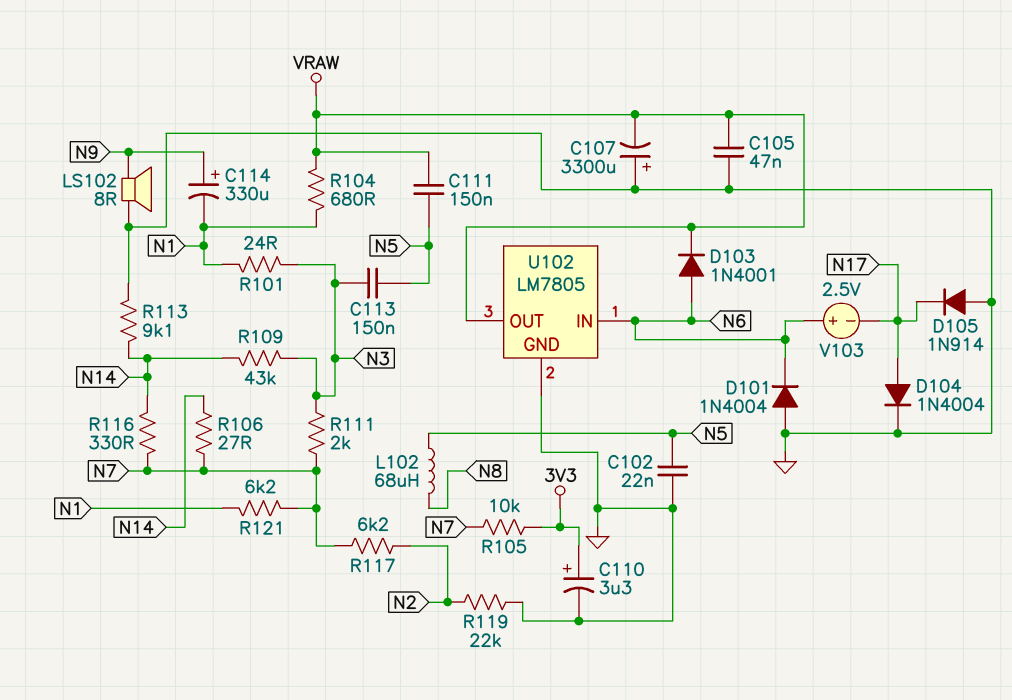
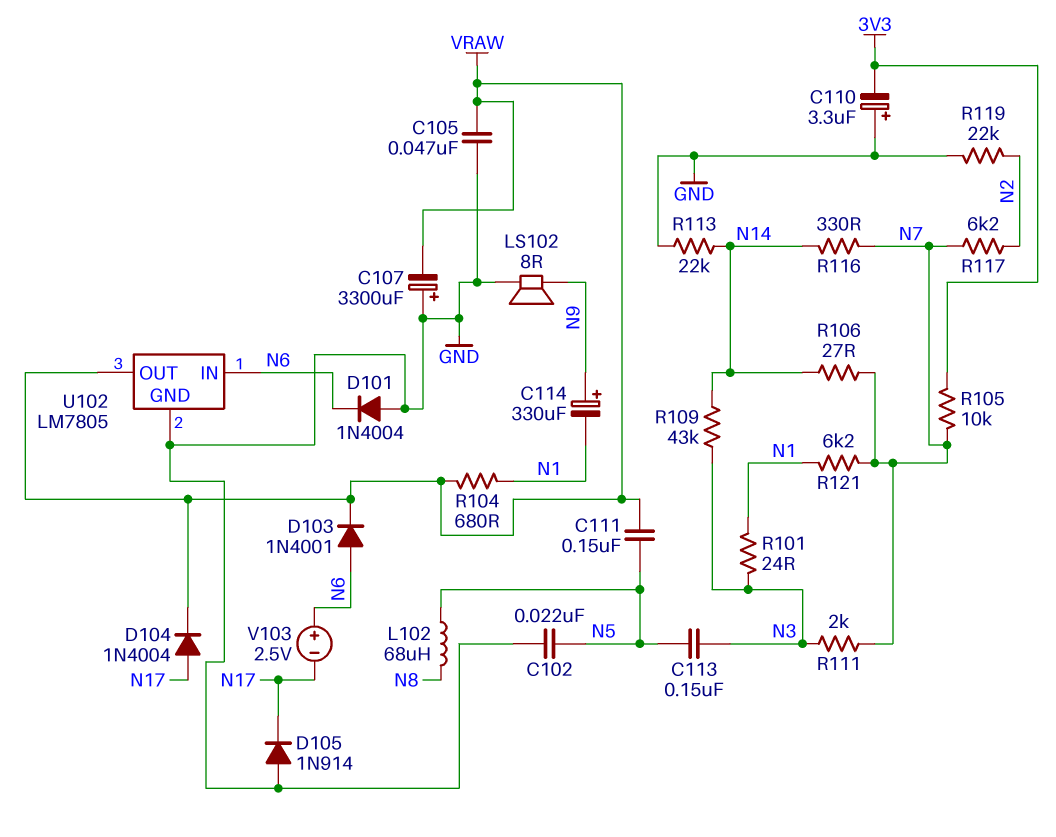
C110: 3.3uF (plus 3V3, minus GND) -> 3.3uF (plus GND, minus 3V3)
D104: diode 1N4004 (A N17, K GND) -> diode 1N4004 (A N17, K VRAW)
R113: 9.1k (GND, N14) -> 22k (GND, N14)

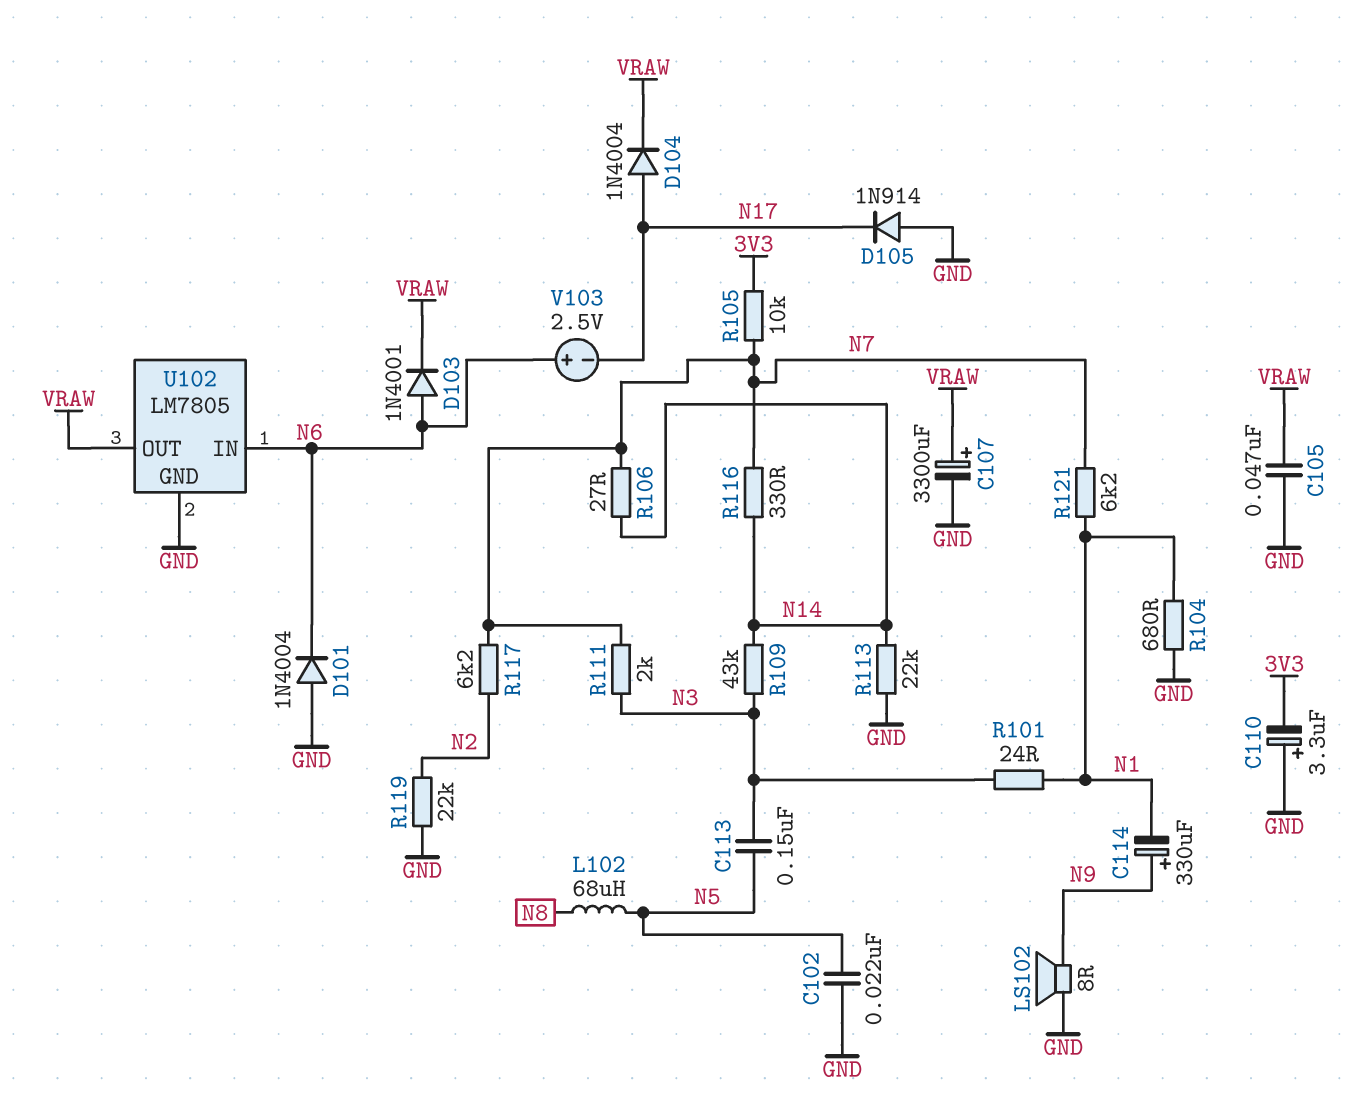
C107: 3300uF (plus GND, minus VRAW) -> 3300uF (plus VRAW, minus GND)
C111: 150nF (N5, VRAW) -> none
R104: 680 (N1, VRAW) -> 680 (GND, N1)

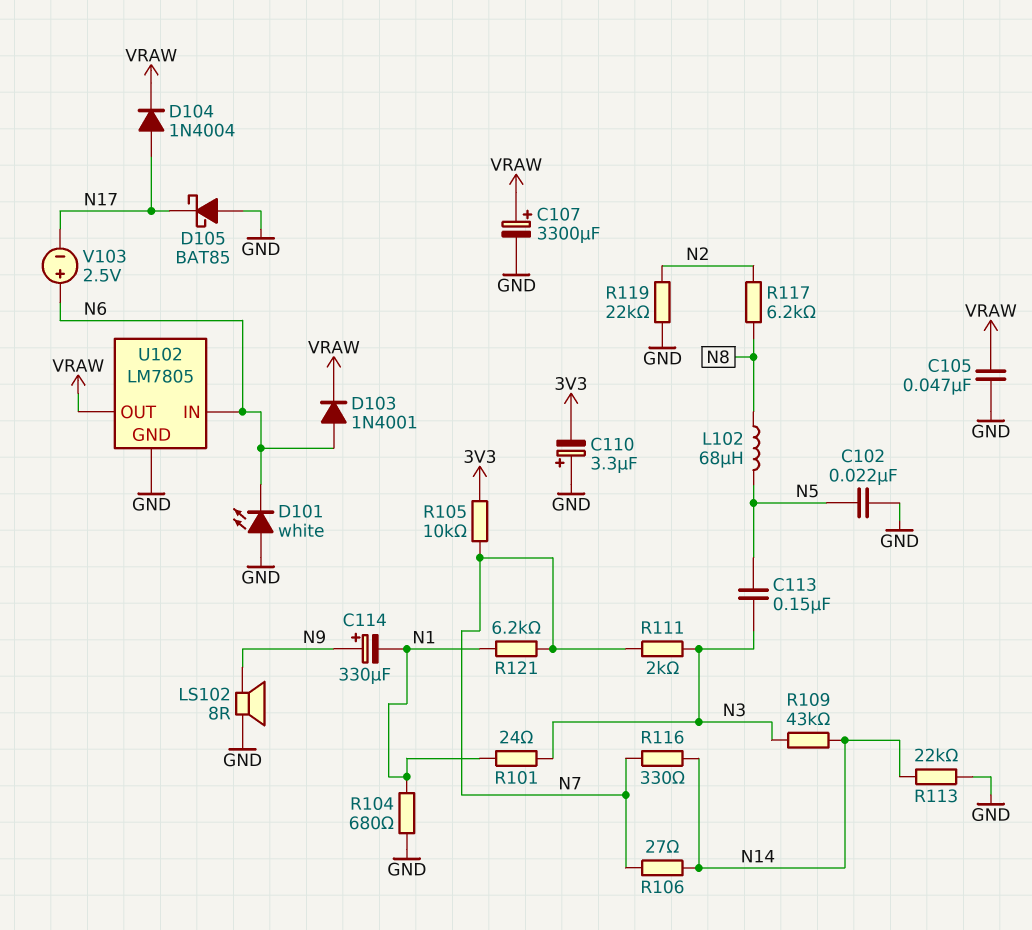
D101: diode 1N4004 (A GND, K N6) -> LED white (A GND, K N6)
D105: diode 1N914 (A GND, K N17) -> schottky BAT85 (A GND, K N17)
R117: 6.2k (N2, N7) -> 6.2k (N2, N8)

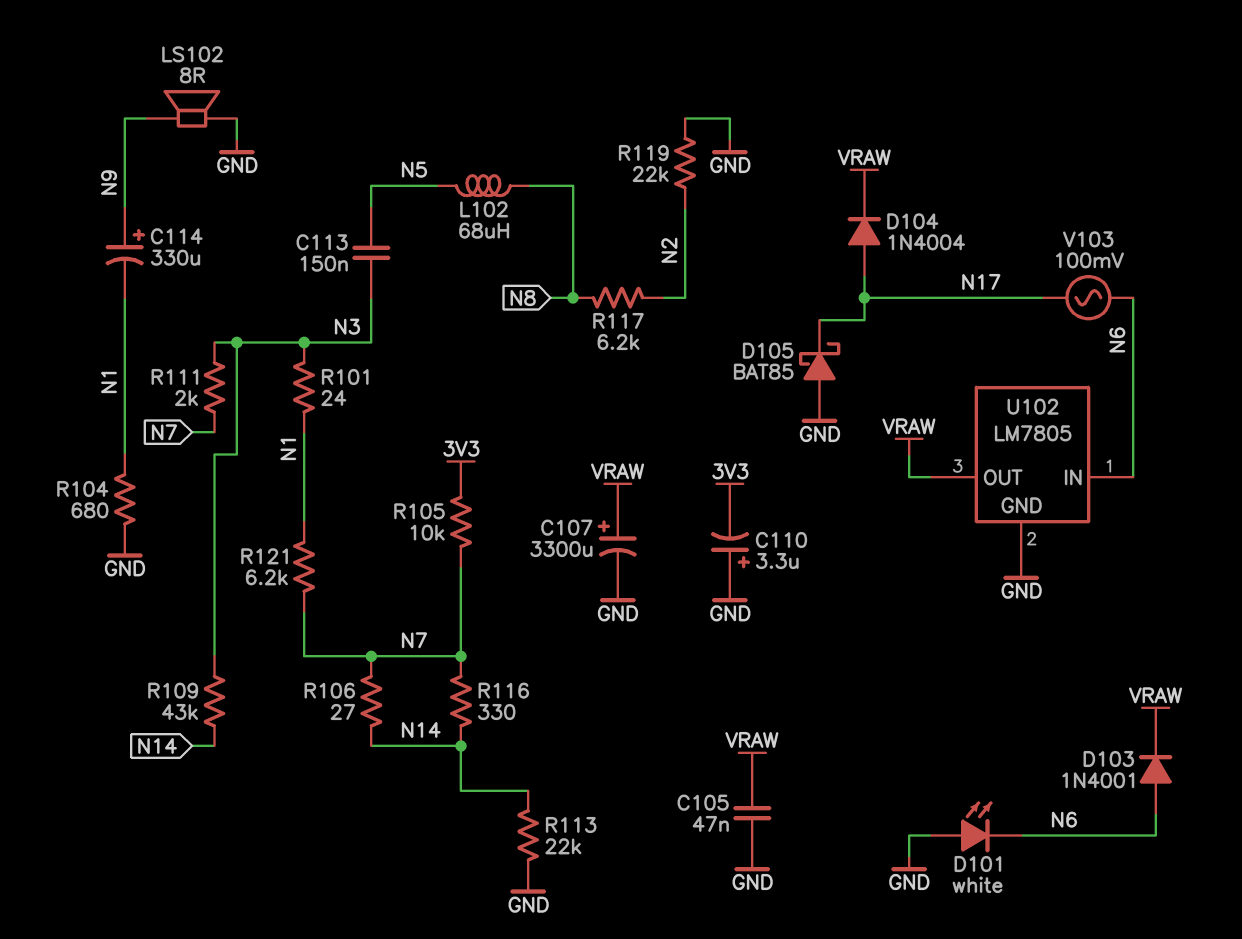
C102: 22nF (GND, N5) -> none
V103: 2.5V (plus N6, minus N17) -> AC 100mV (N6, N17)

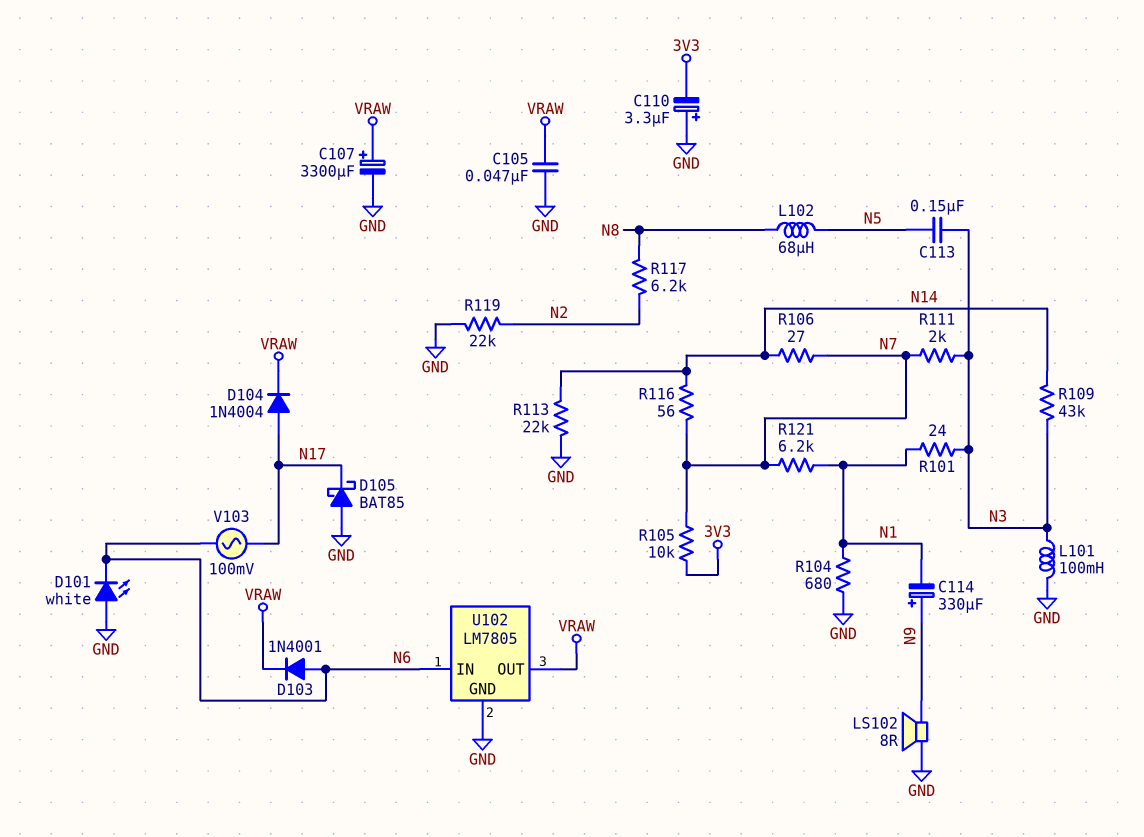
L101: none -> 100mH (GND, N3)
R116: 330 (N7, N14) -> 56 (N7, N14)

